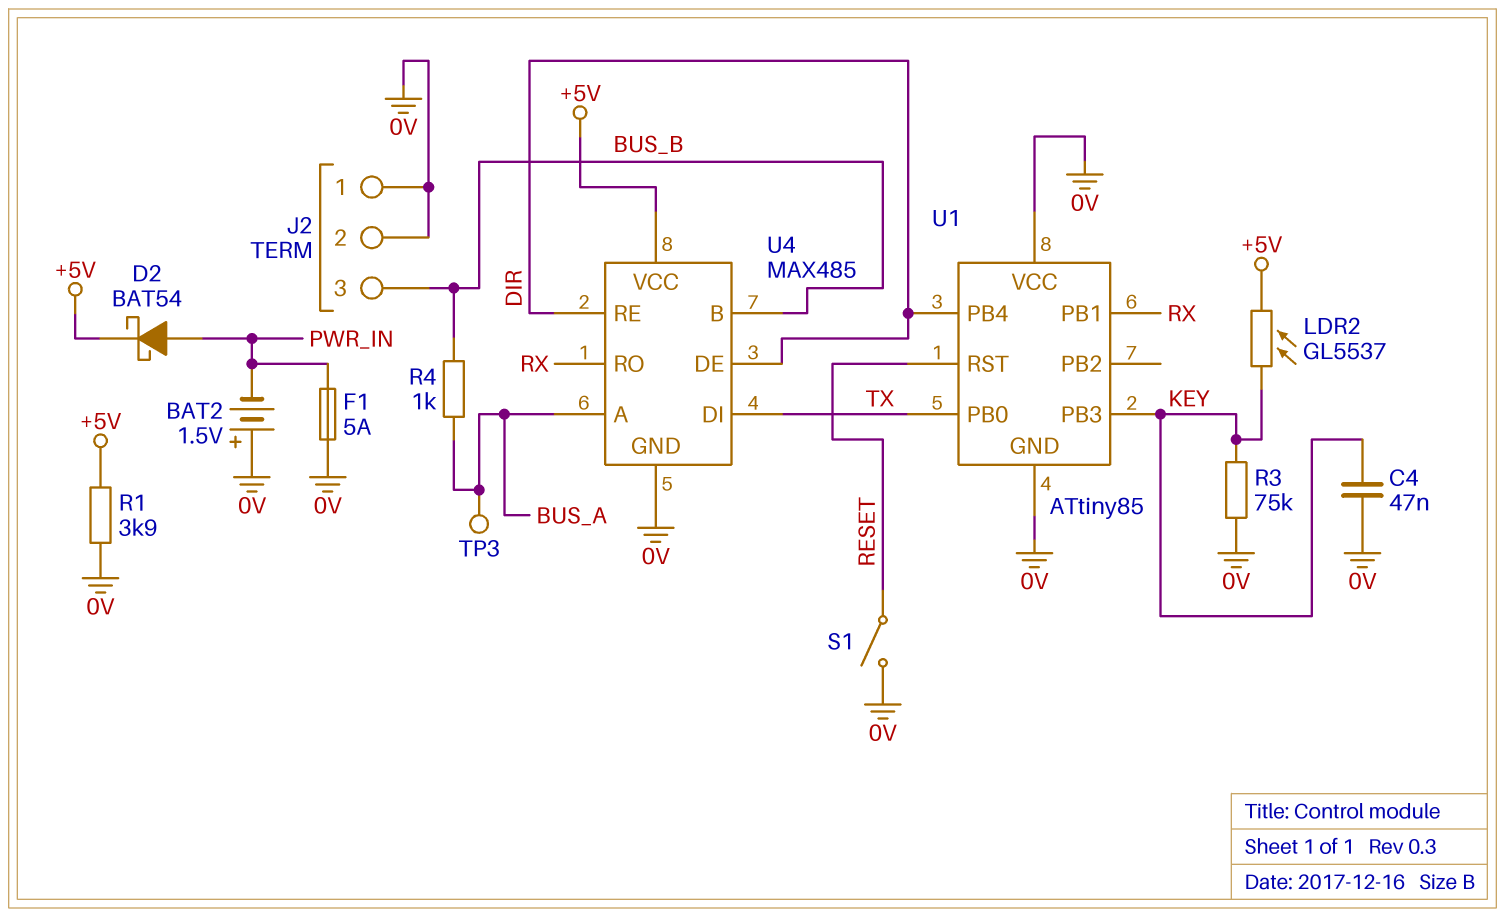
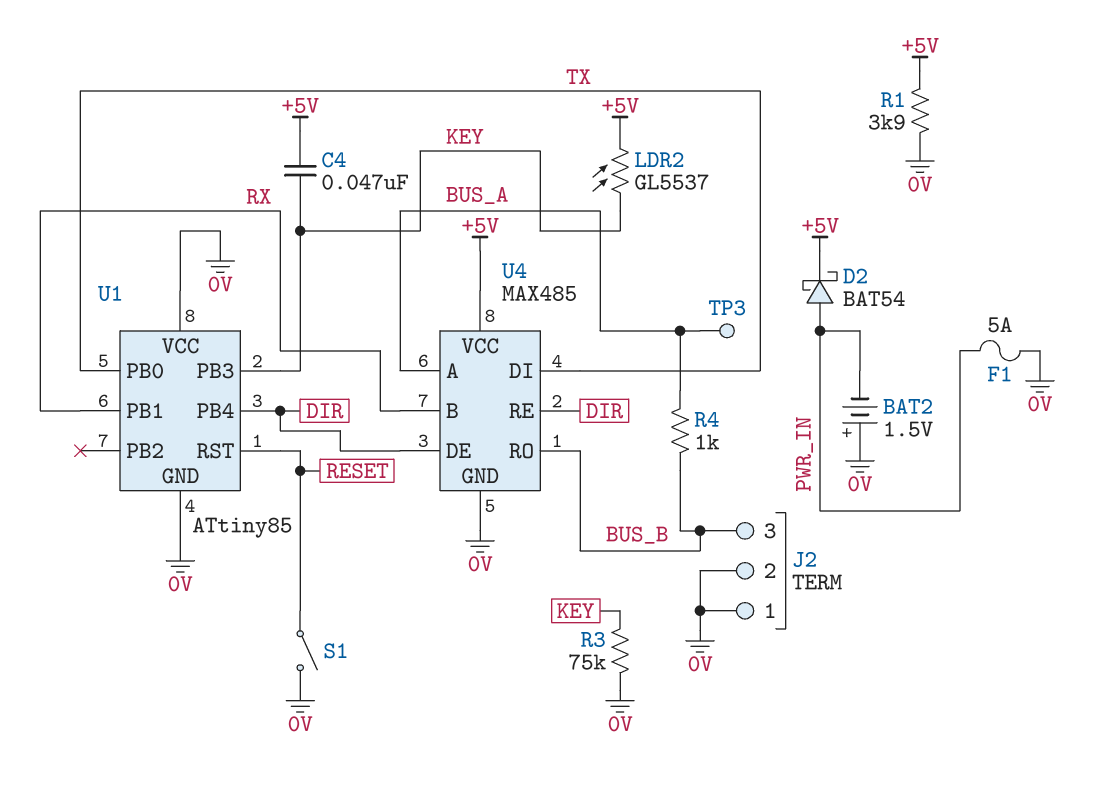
C4: 47nF (0V, KEY) -> 47nF (+5V, KEY)
U4 pin B: BUS_B -> RX
U4 pin RO: RX -> BUS_B

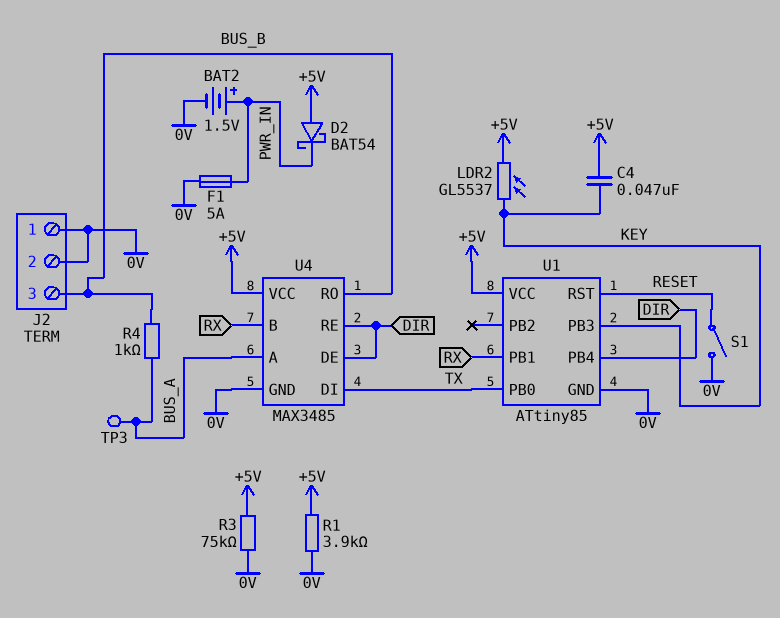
BAT2: 1.5V (plus 0V, minus PWR_IN) -> 1.5V (plus PWR_IN, minus 0V)
D2: schottky BAT54 (A PWR_IN, K +5V) -> schottky BAT54 (A +5V, K PWR_IN)
R3: 75k (0V, KEY) -> 75k (+5V, 0V)
U1 pin VCC: 0V -> +5V
U4: MAX485 -> MAX3485

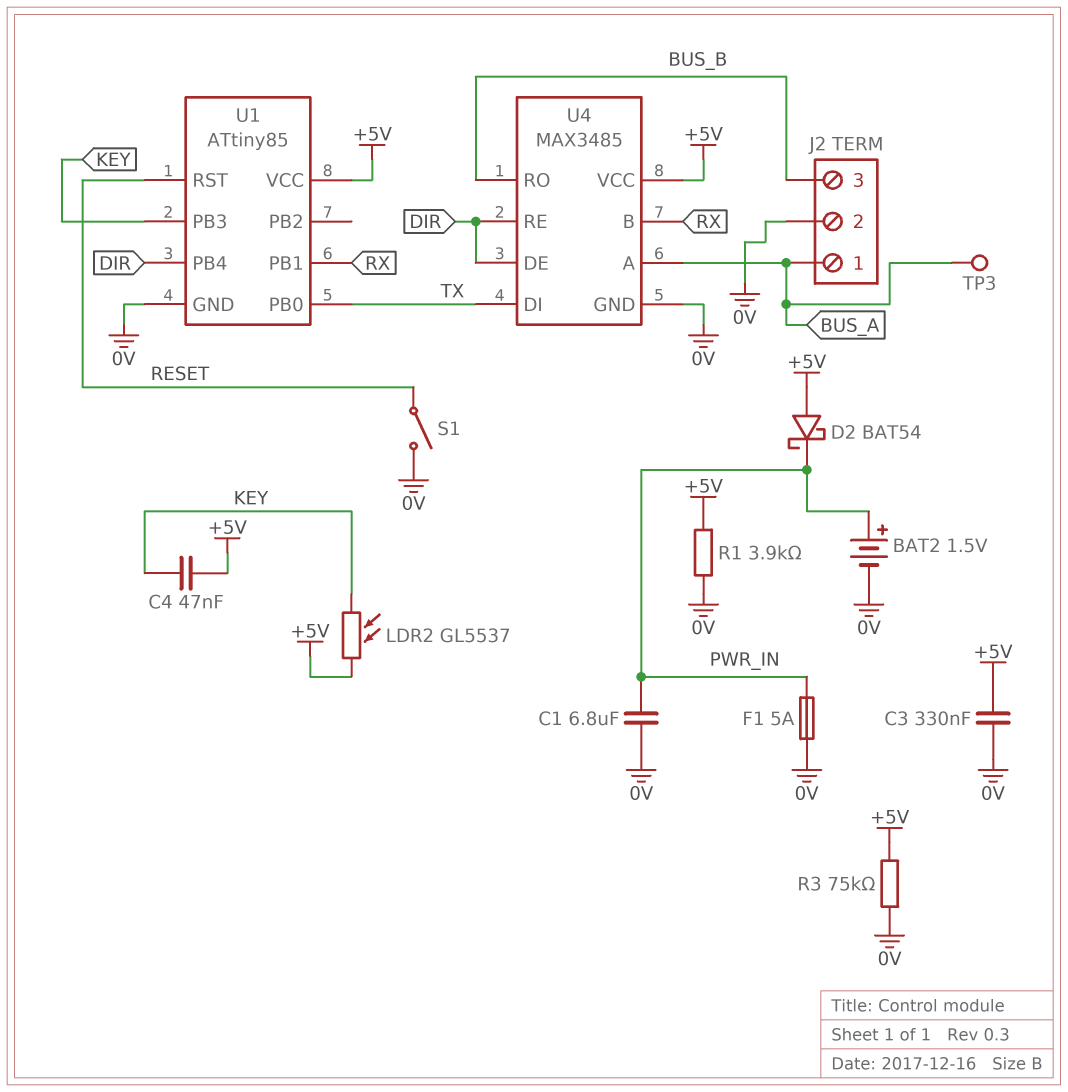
C1: none -> 6.8uF (0V, PWR_IN)
C3: none -> 330nF (+5V, 0V)
J2 pin 1: 0V -> BUS_A
R4: 1k (BUS_A, BUS_B) -> none

